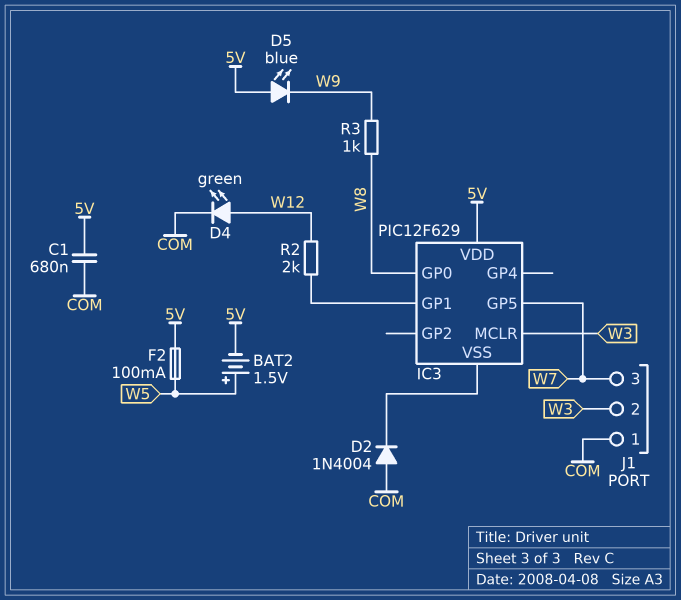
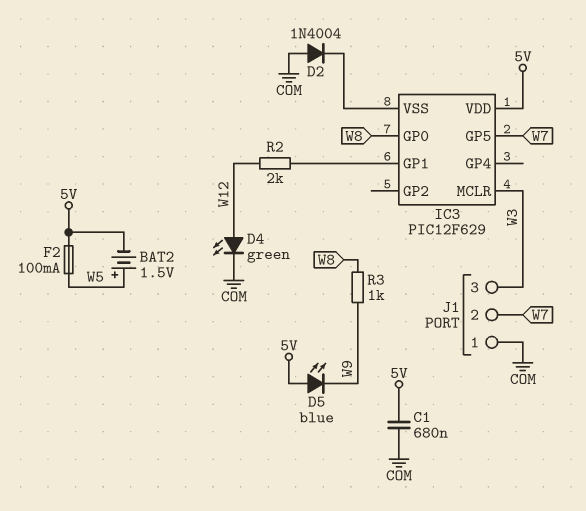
J1 pin 2: W3 -> W7
J1 pin 3: W7 -> W3

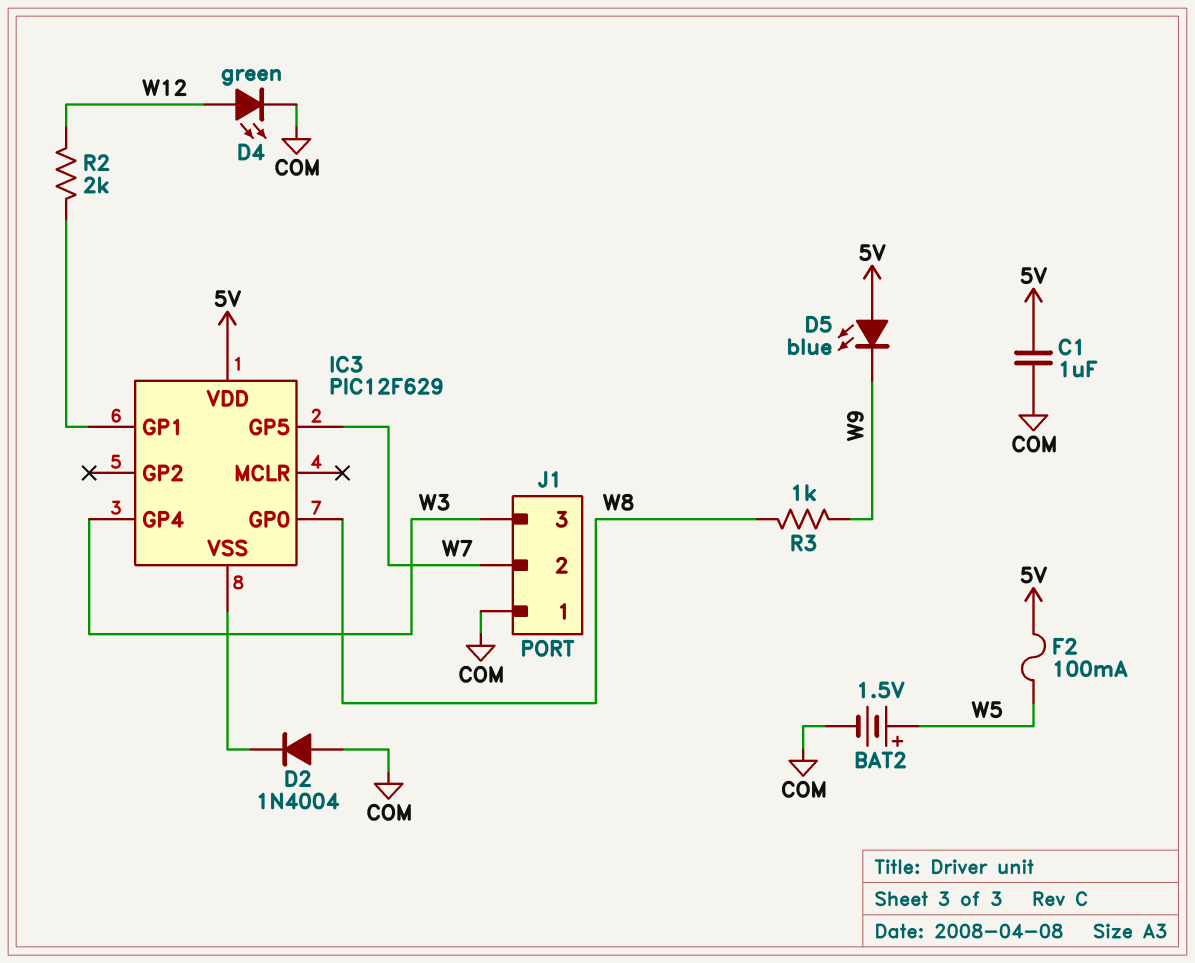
BAT2: 1.5V (plus W5, minus 5V) -> 1.5V (plus W5, minus COM)
C1: 680nF (5V, COM) -> 1uF (5V, COM)
IC3 pin GP4: none -> W3
IC3 pin MCLR: W3 -> none

